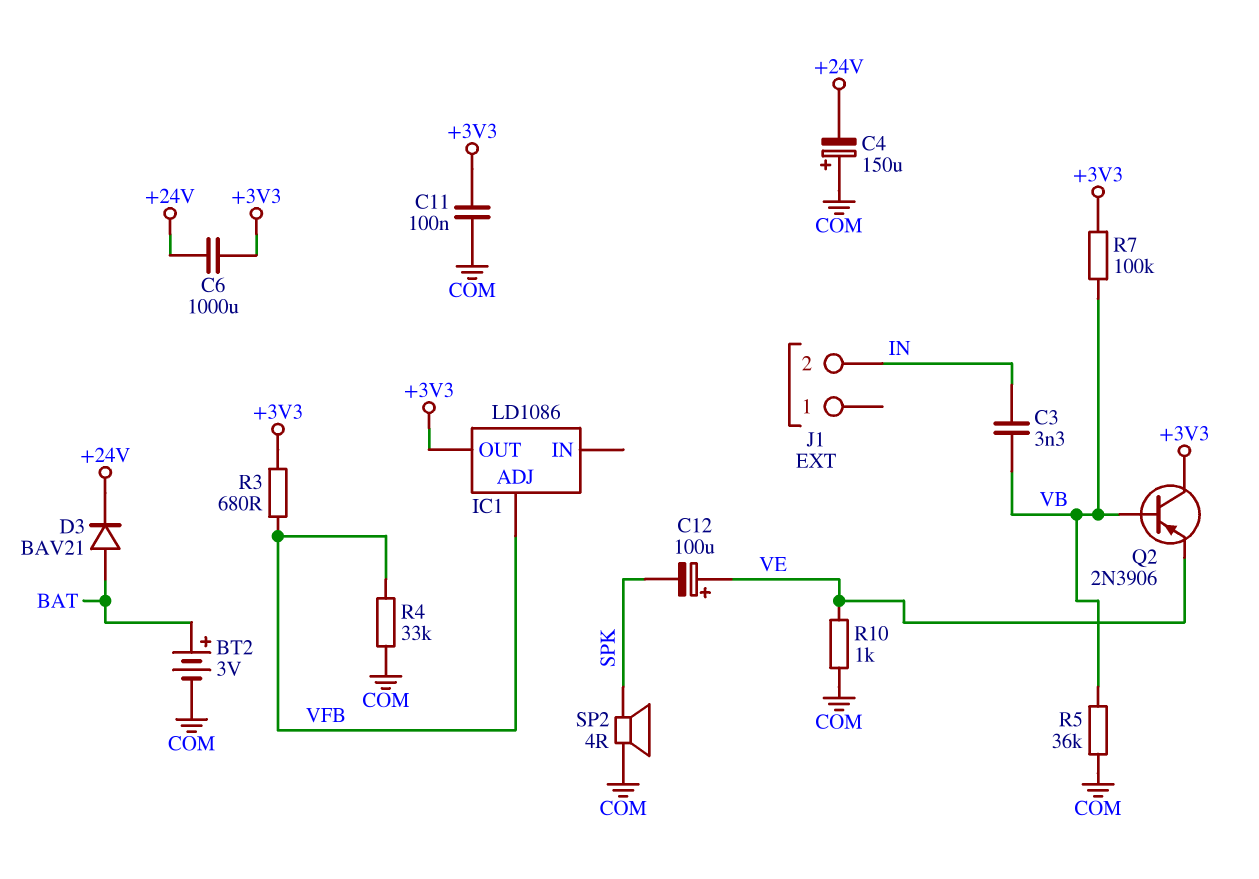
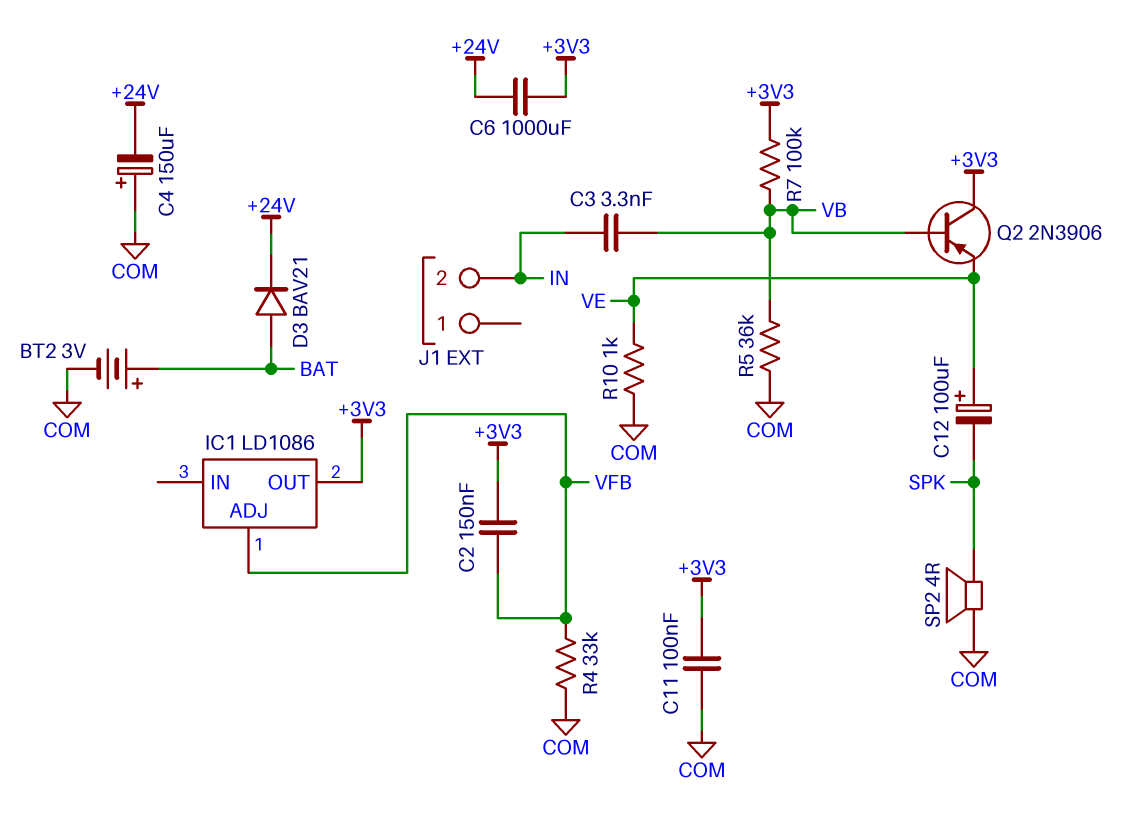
C2: none -> 150nF (+3V3, VFB)
R3: 680 (+3V3, VFB) -> none

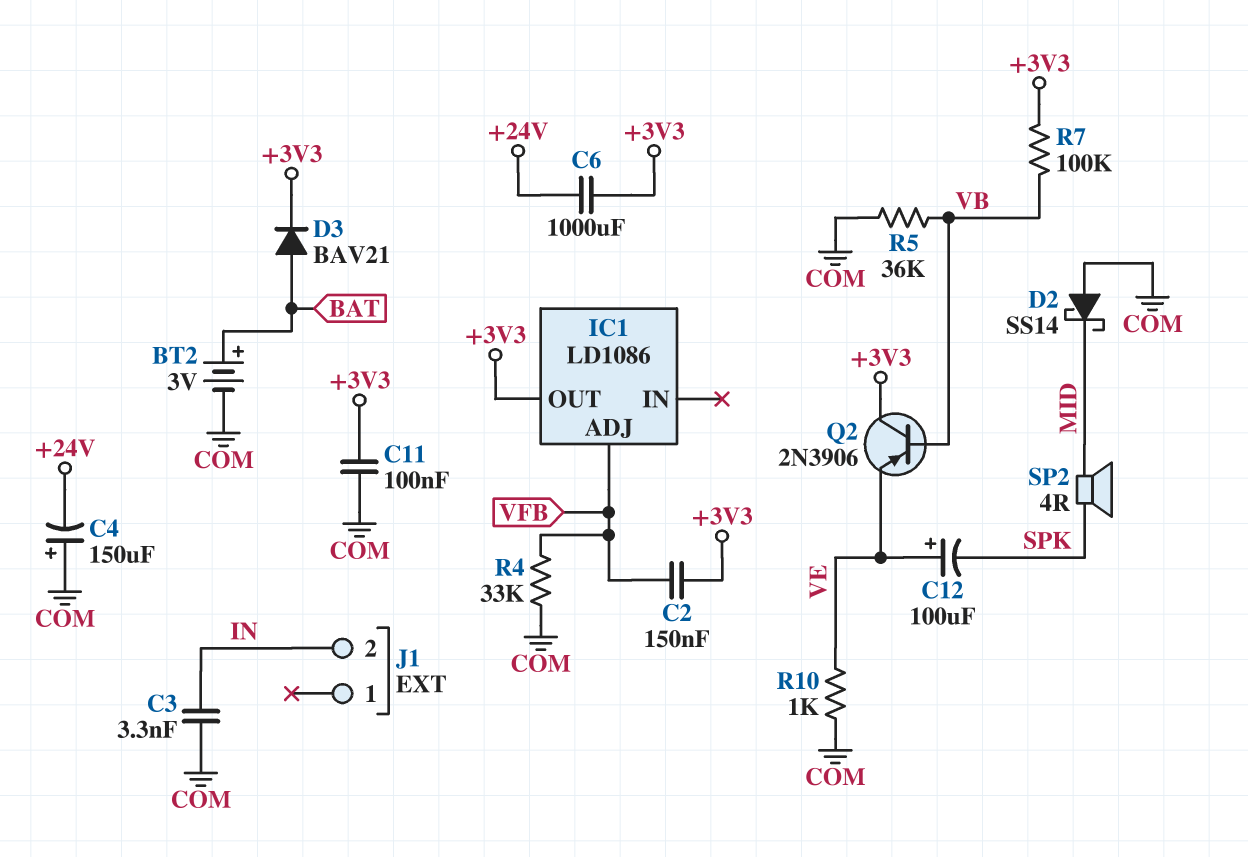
C3: 3.3nF (IN, VB) -> 3.3nF (COM, IN)
D2: none -> schottky SS14 (A COM, K MID)
D3: diode BAV21 (A BAT, K +24V) -> diode BAV21 (A BAT, K +3V3)
SP2: speaker 4R (COM, SPK) -> speaker 4R (MID, SPK)

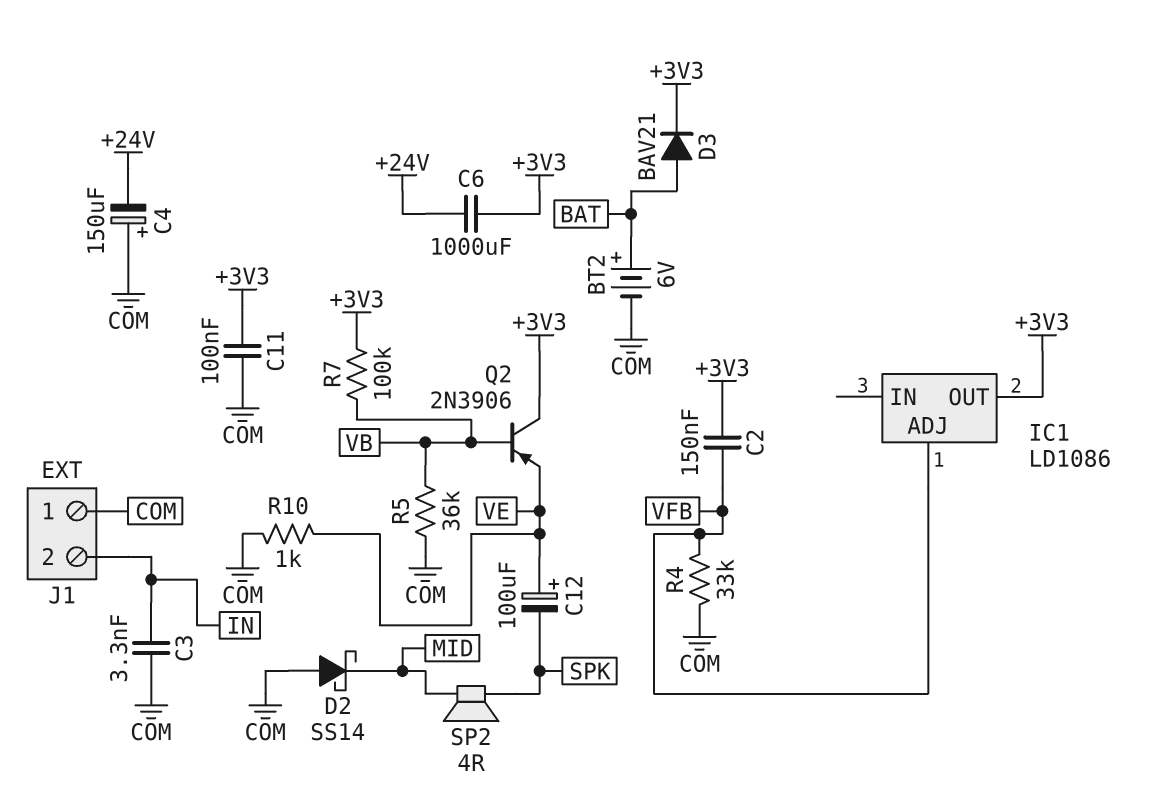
BT2: 3V (plus BAT, minus COM) -> 6V (plus BAT, minus COM)
J1 pin 1: none -> COM

